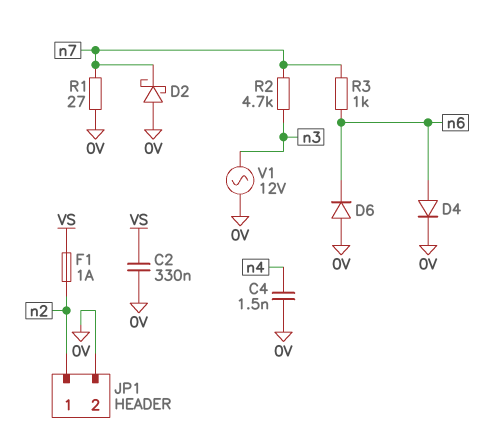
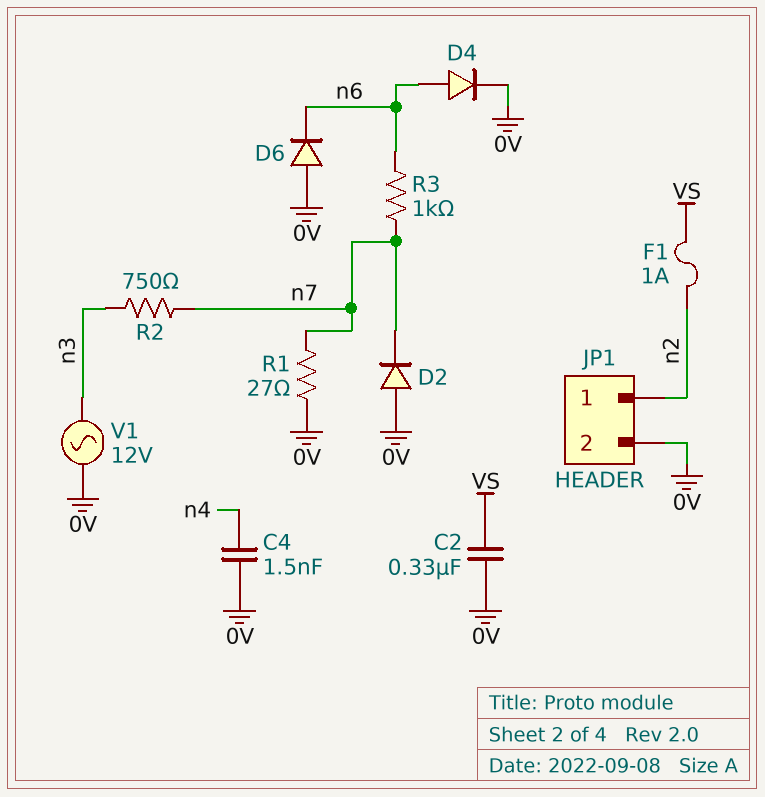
D2: schottky (A 0V, K n7) -> diode (A 0V, K n7)
R2: 4.7k (n3, n7) -> 750 (n3, n7)

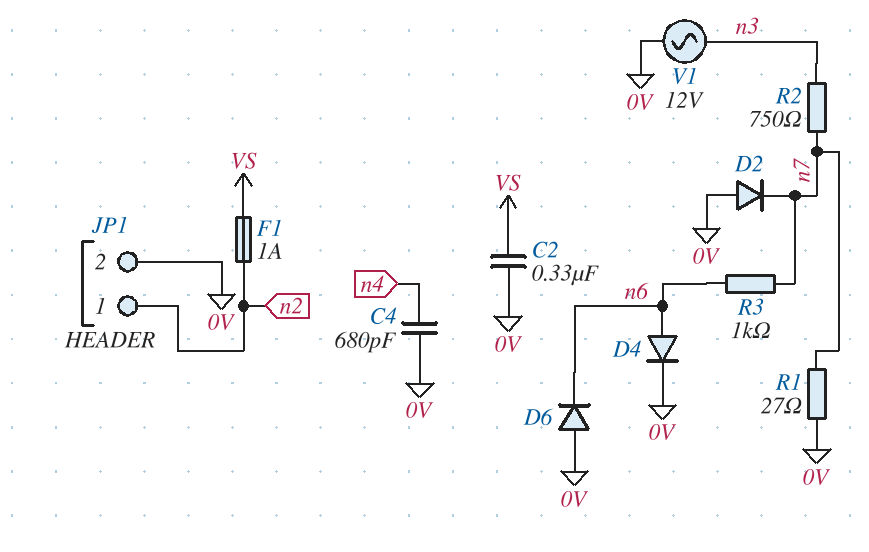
C4: 1.5nF (0V, n4) -> 680pF (0V, n4)

